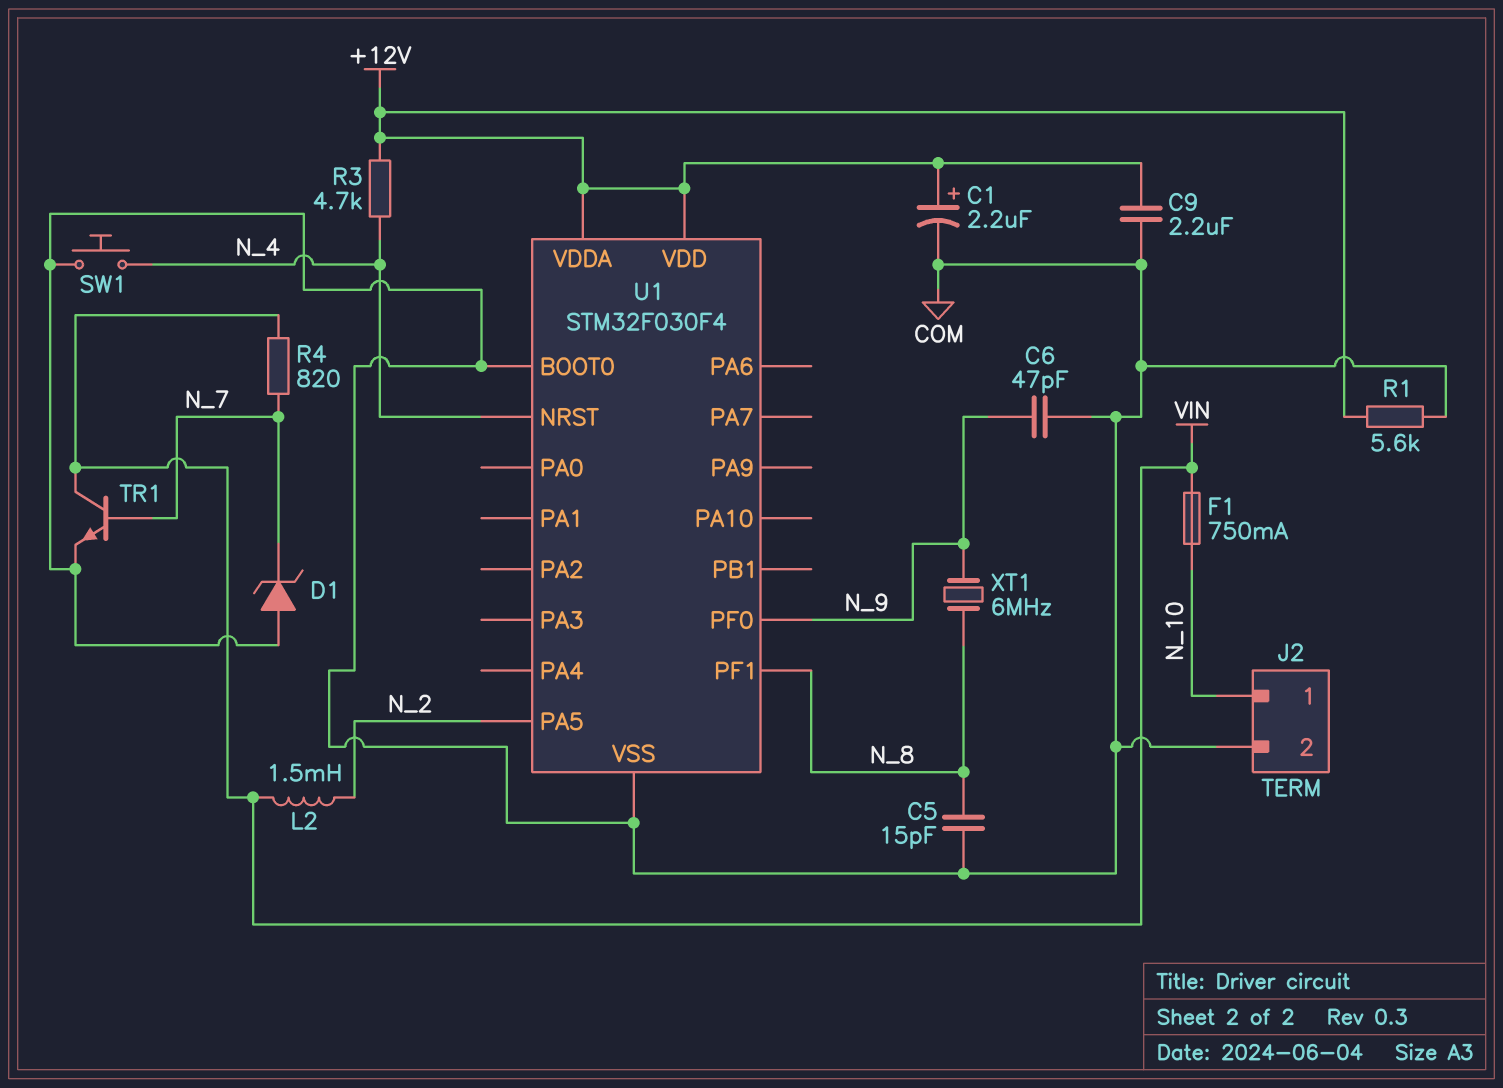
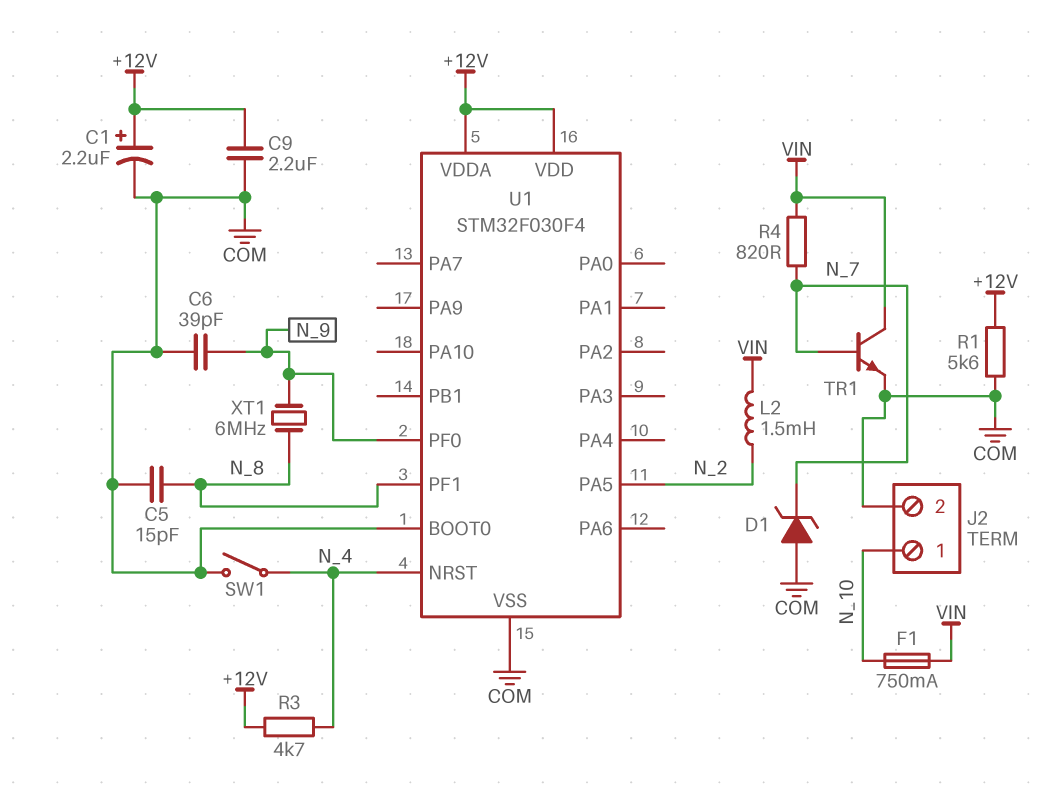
C6: 47pF (COM, N_9) -> 39pF (COM, N_9)
SW1: button (COM, N_4) -> switch (COM, N_4)

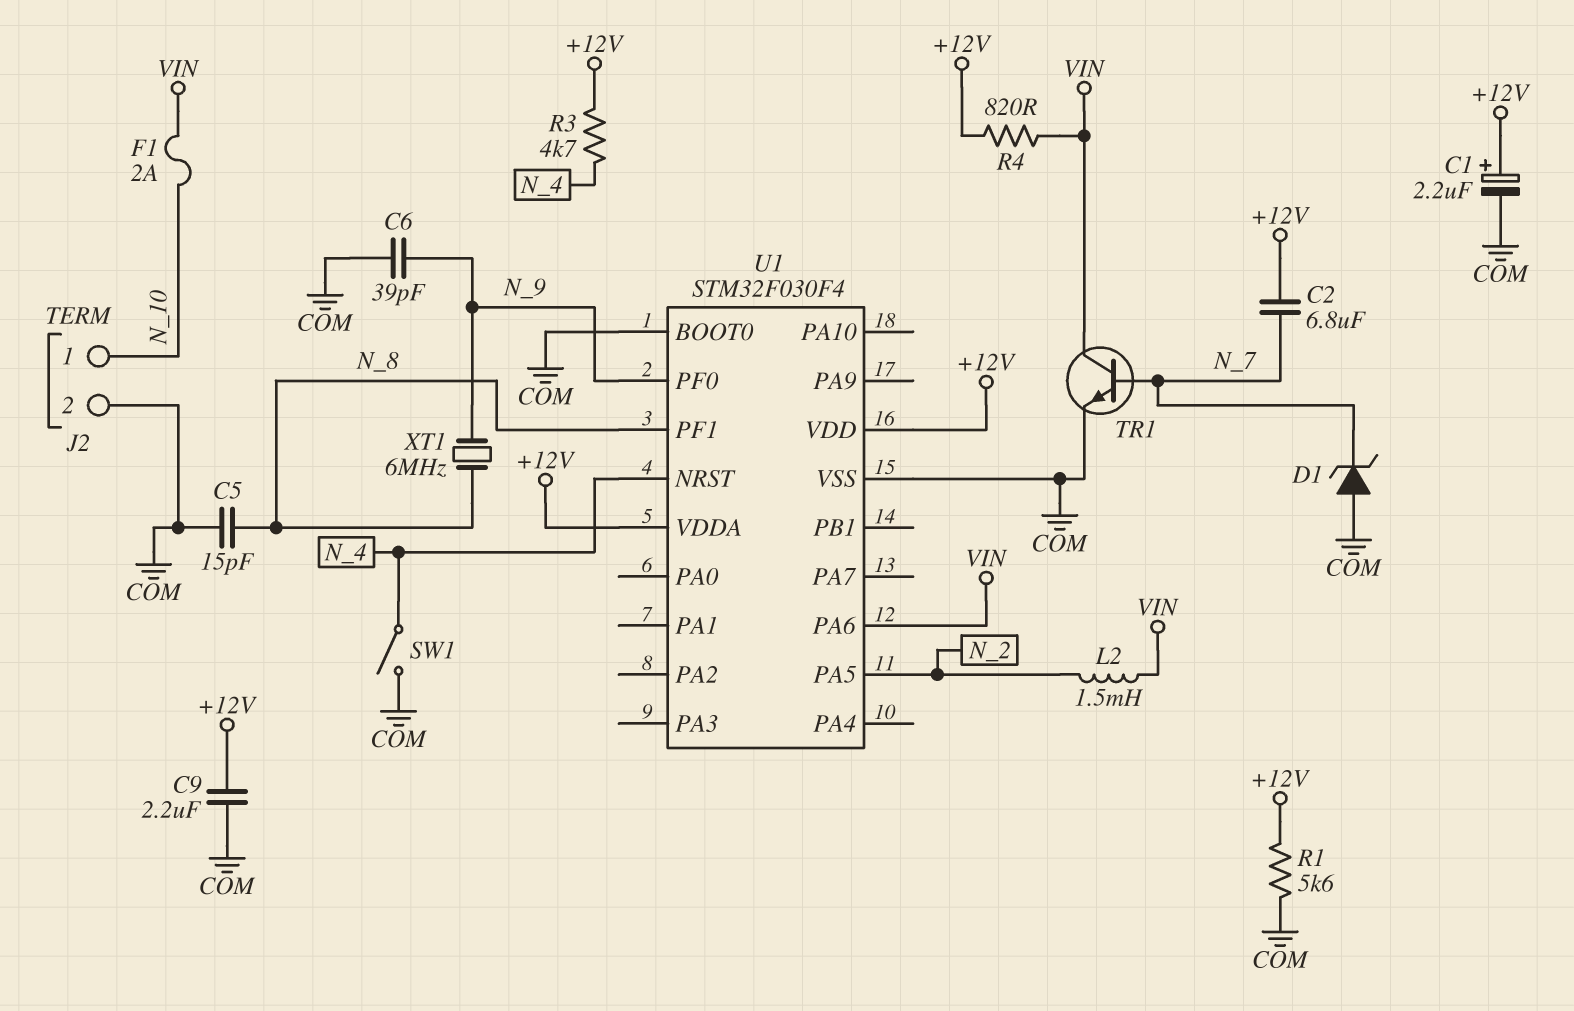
C2: none -> 6.8uF (+12V, N_7)
F1: 750mA (N_10, VIN) -> 2A (N_10, VIN)
R4: 820 (N_7, VIN) -> 820 (+12V, VIN)
U1 pin PA6: none -> VIN

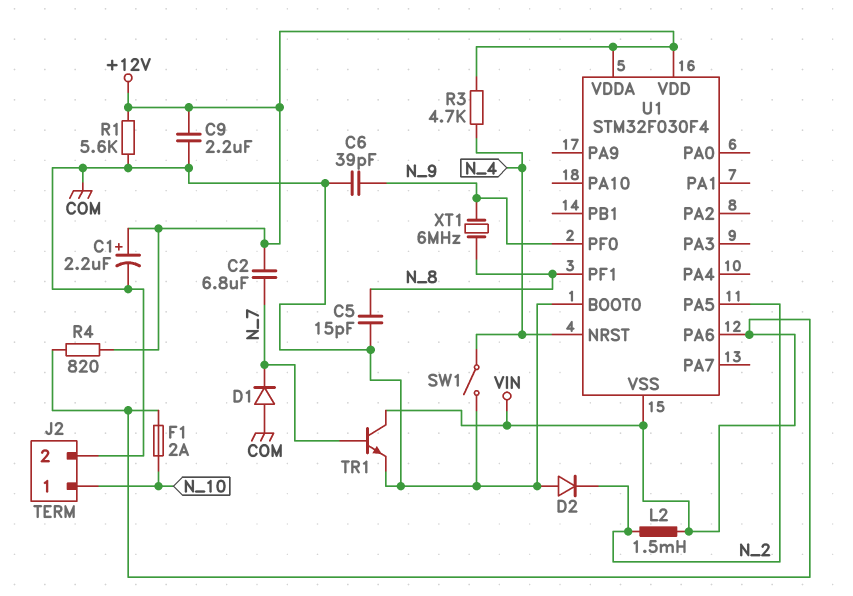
D1: zener (A COM, K N_7) -> diode (A COM, K N_7)
D2: none -> diode (A COM, K N_2)
U1 pin VSS: COM -> VIN

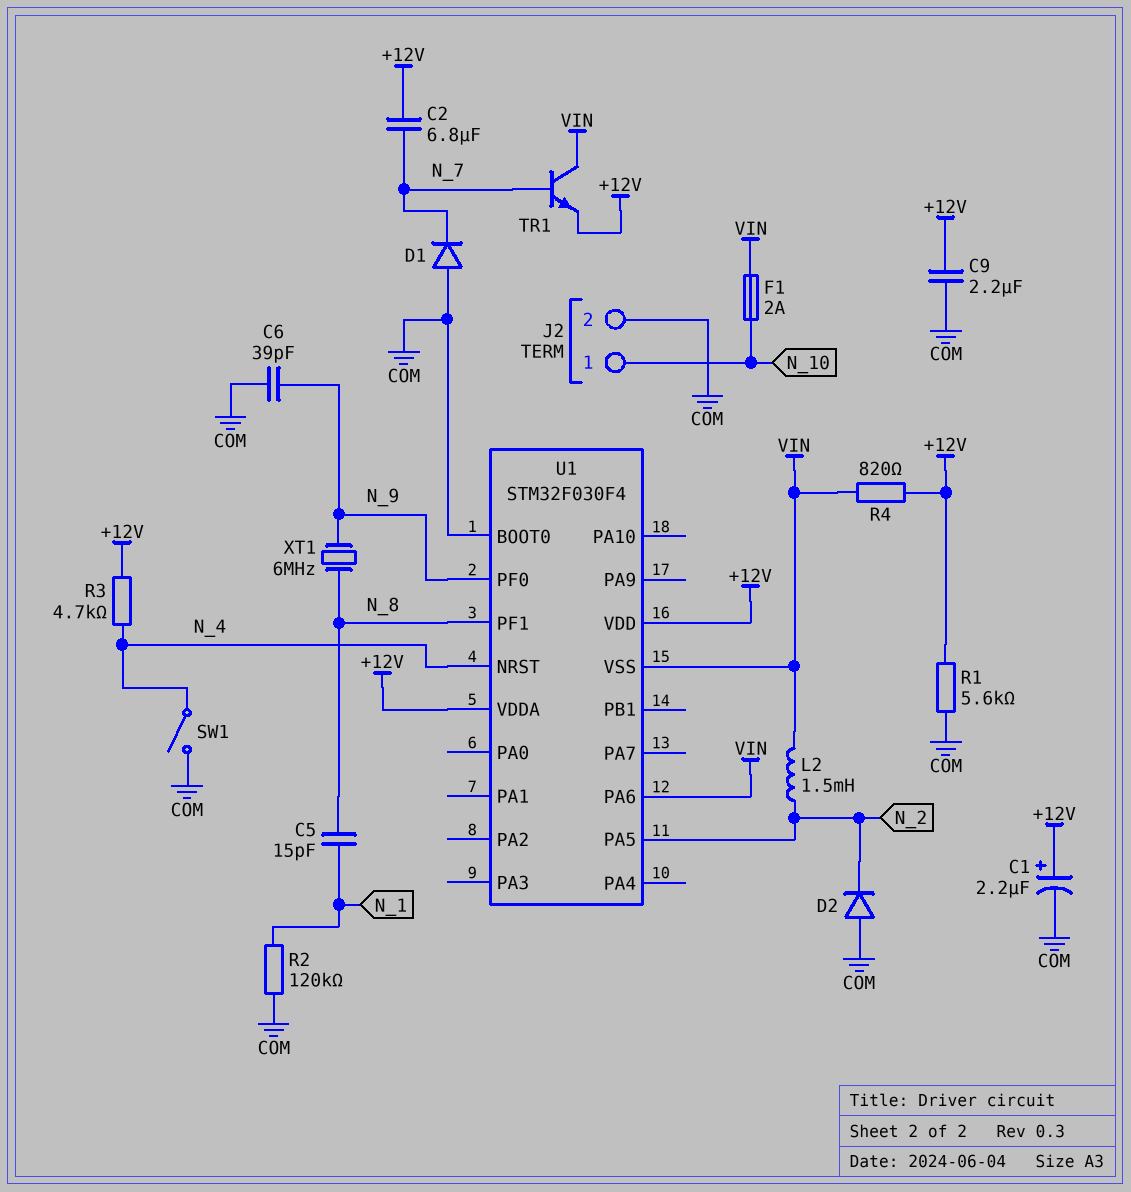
C5: 15pF (COM, N_8) -> 15pF (N_1, N_8)
R2: none -> 120k (COM, N_1)
TR1: NPN (B N_7, C VIN, E COM) -> NPN (B N_7, C VIN, E +12V)

